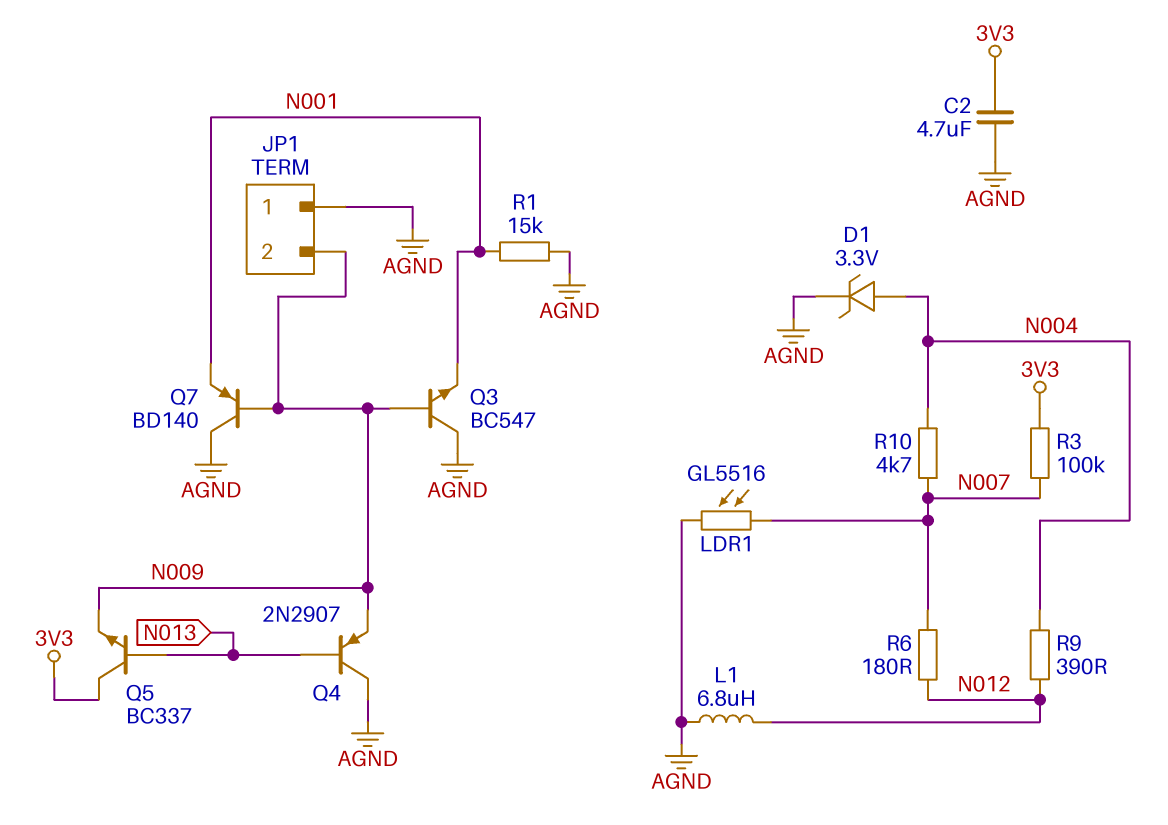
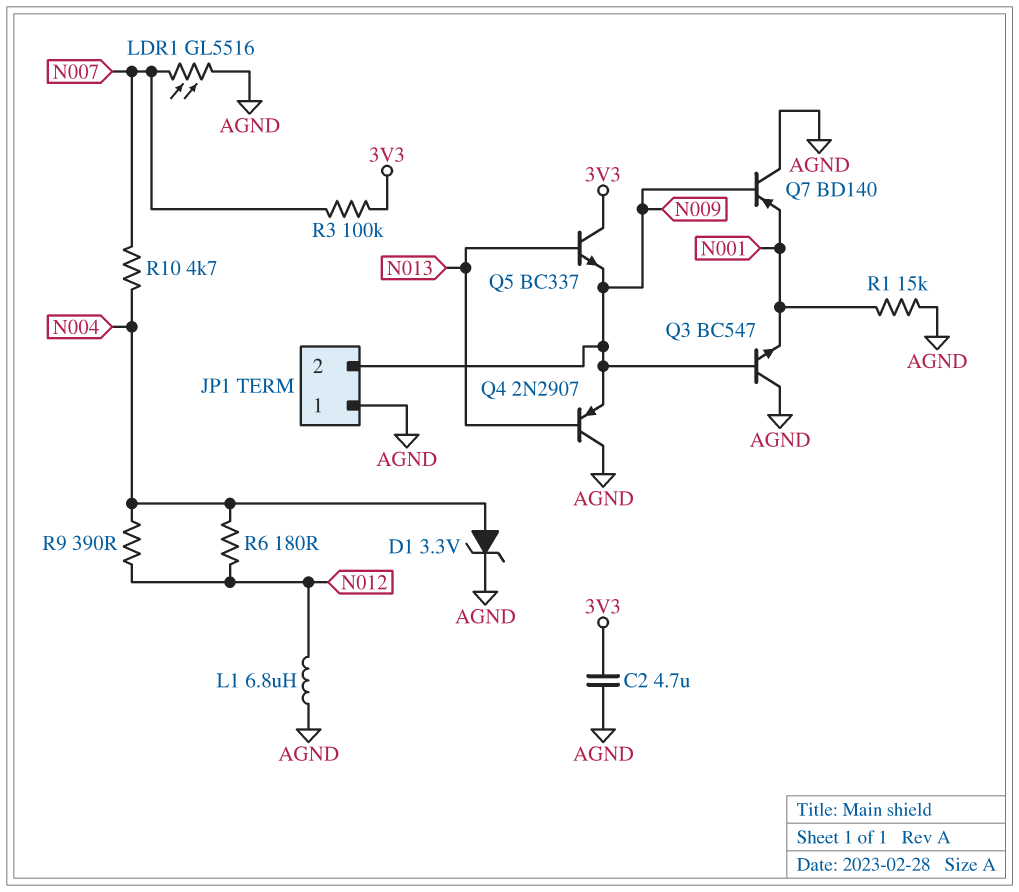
R6: 180 (N007, N012) -> 180 (N004, N012)

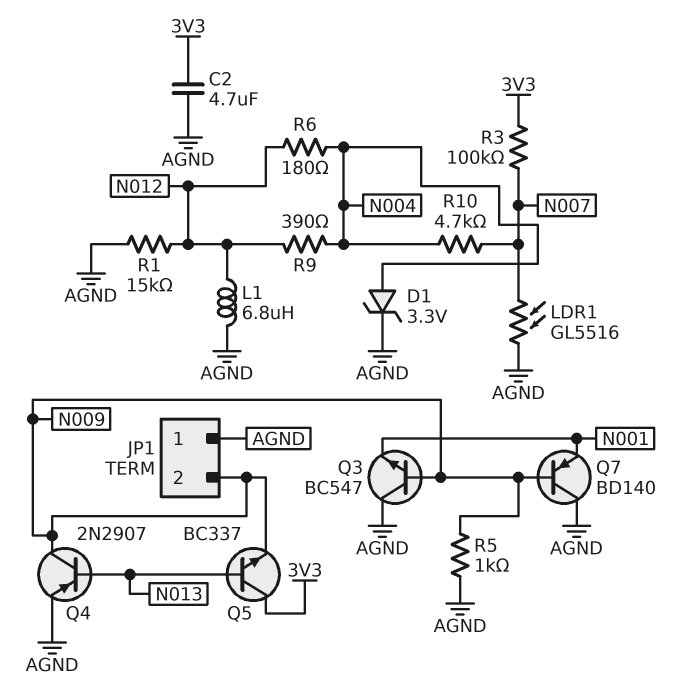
Q4: PNP 2N2907 (B N013, C AGND, E N009) -> PNP 2N2907 (B N013, C N009, E AGND)
R1: 15k (AGND, N001) -> 15k (AGND, N012)
R5: none -> 1k (AGND, N009)

